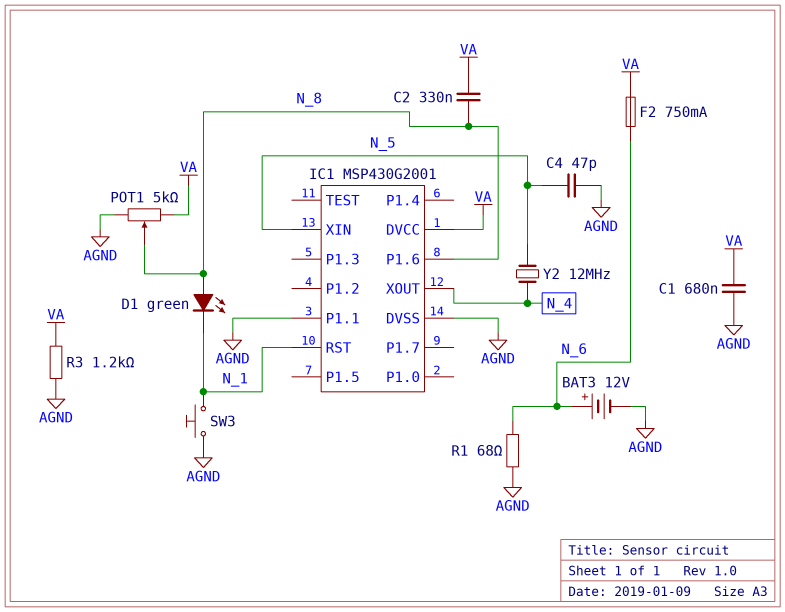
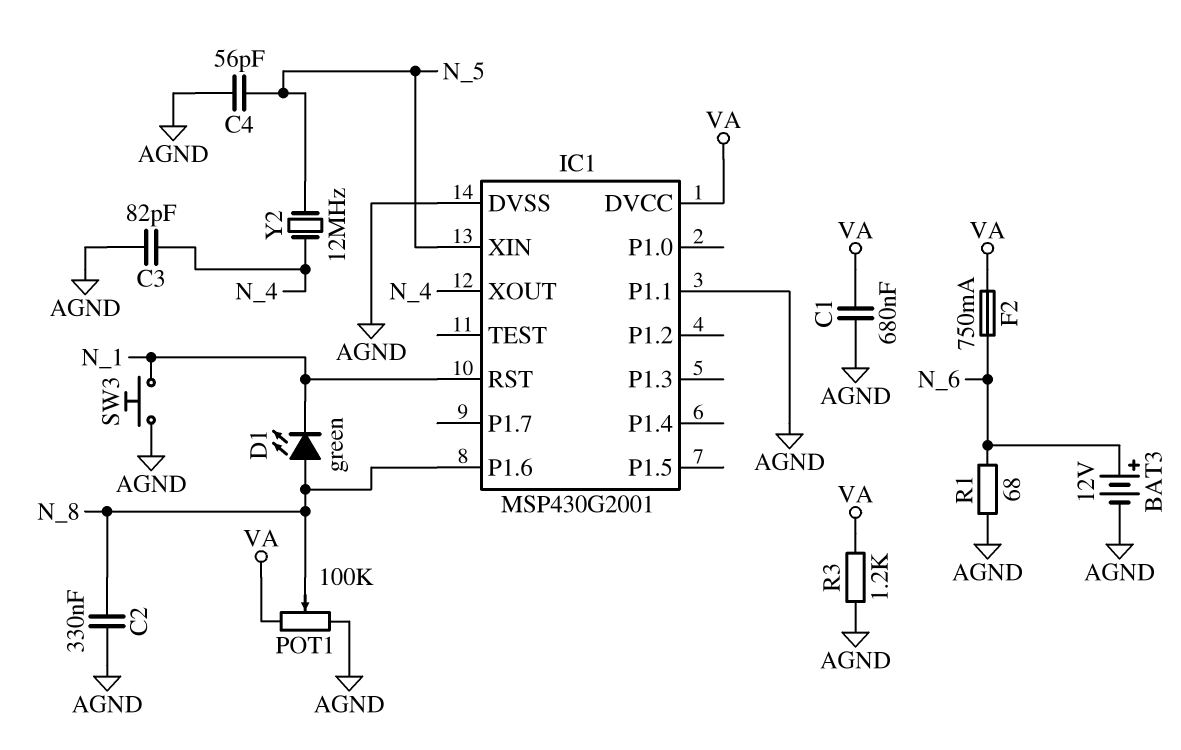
C2: 330nF (N_8, VA) -> 330nF (AGND, N_8)
C3: none -> 82pF (AGND, N_4)
C4: 47pF (AGND, N_5) -> 56pF (AGND, N_5)
POT1: 5k (AGND, VA, wiper N_8) -> 100k (AGND, VA, wiper N_8)

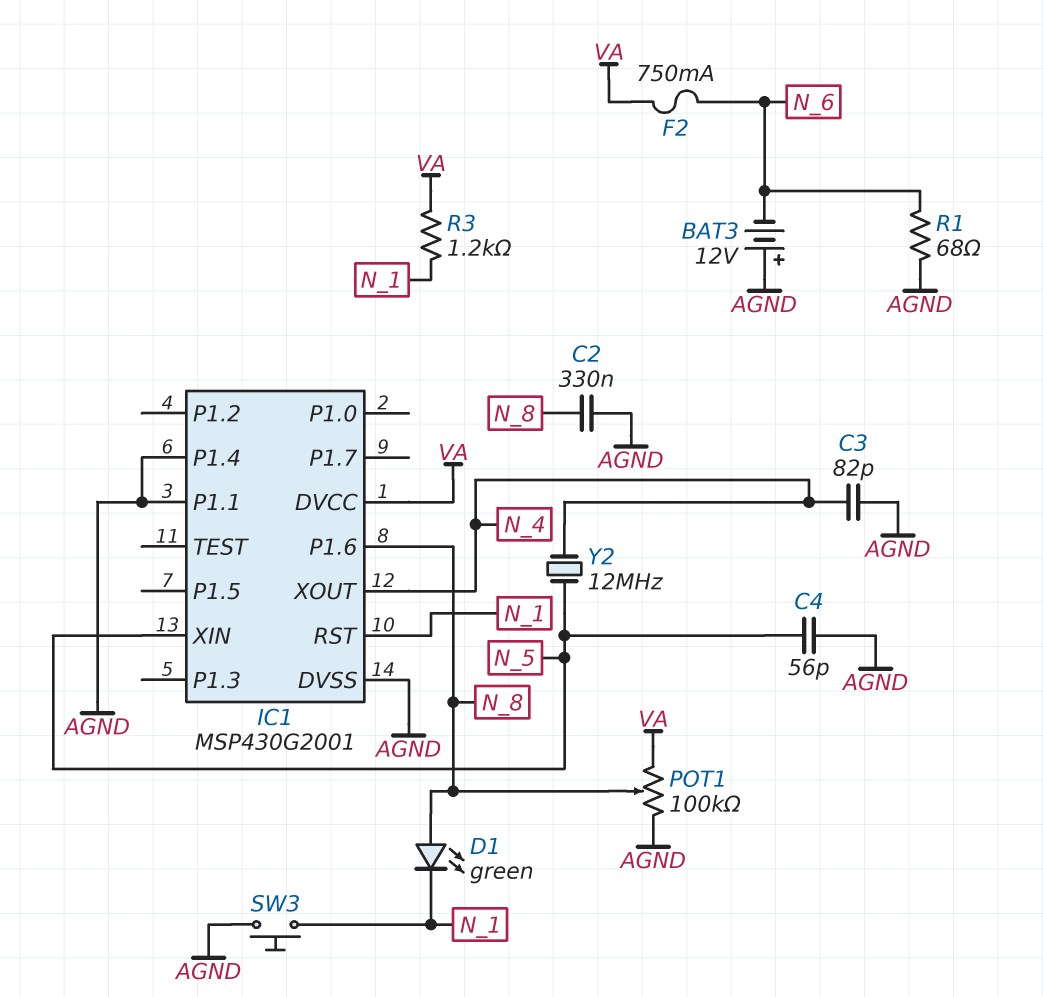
BAT3: 12V (plus N_6, minus AGND) -> 12V (plus AGND, minus N_6)
C1: 680nF (AGND, VA) -> none
IC1 pin P1.4: none -> AGND
R3: 1.2k (AGND, VA) -> 1.2k (N_1, VA)

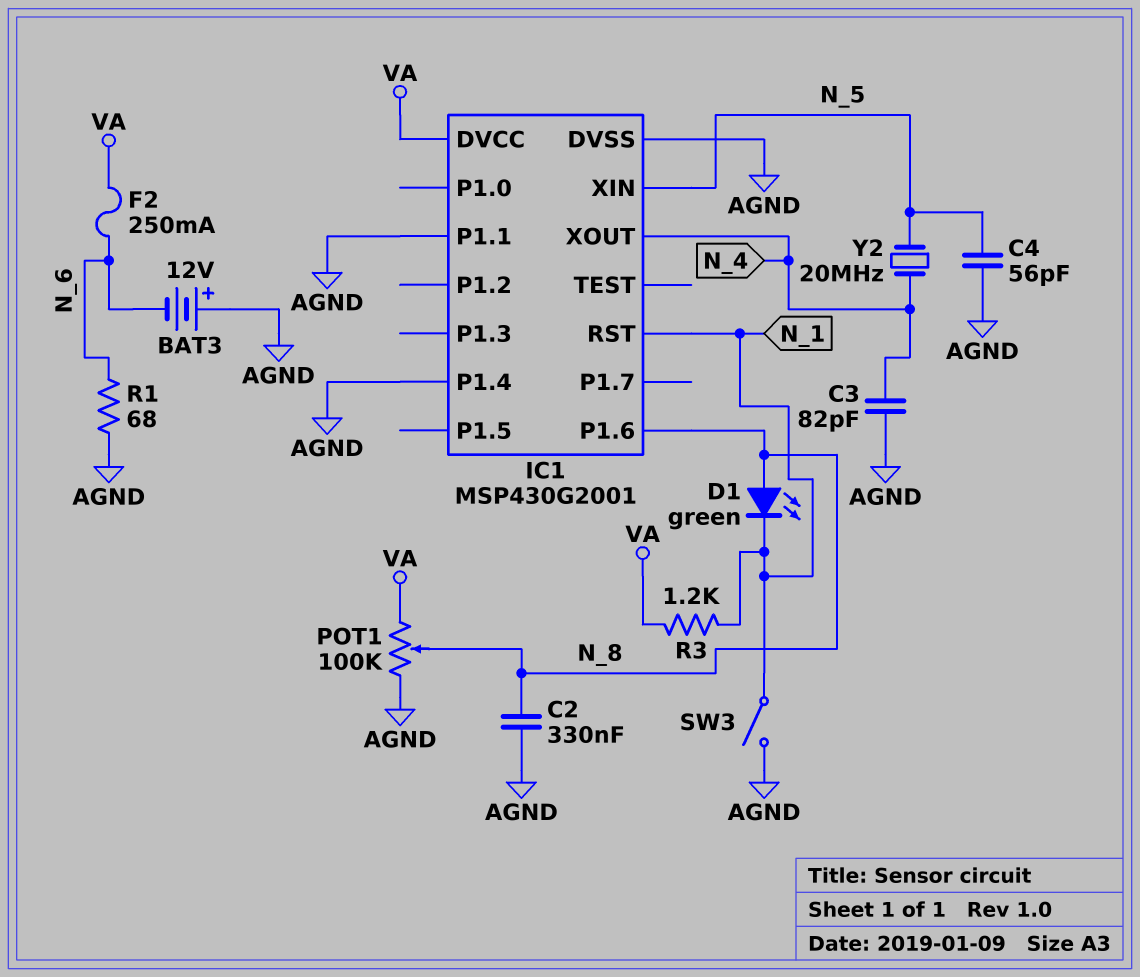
F2: 750mA (N_6, VA) -> 250mA (N_6, VA)
SW3: button (AGND, N_1) -> switch (AGND, N_1)
Y2: 12MHz (N_4, N_5) -> 20MHz (N_4, N_5)

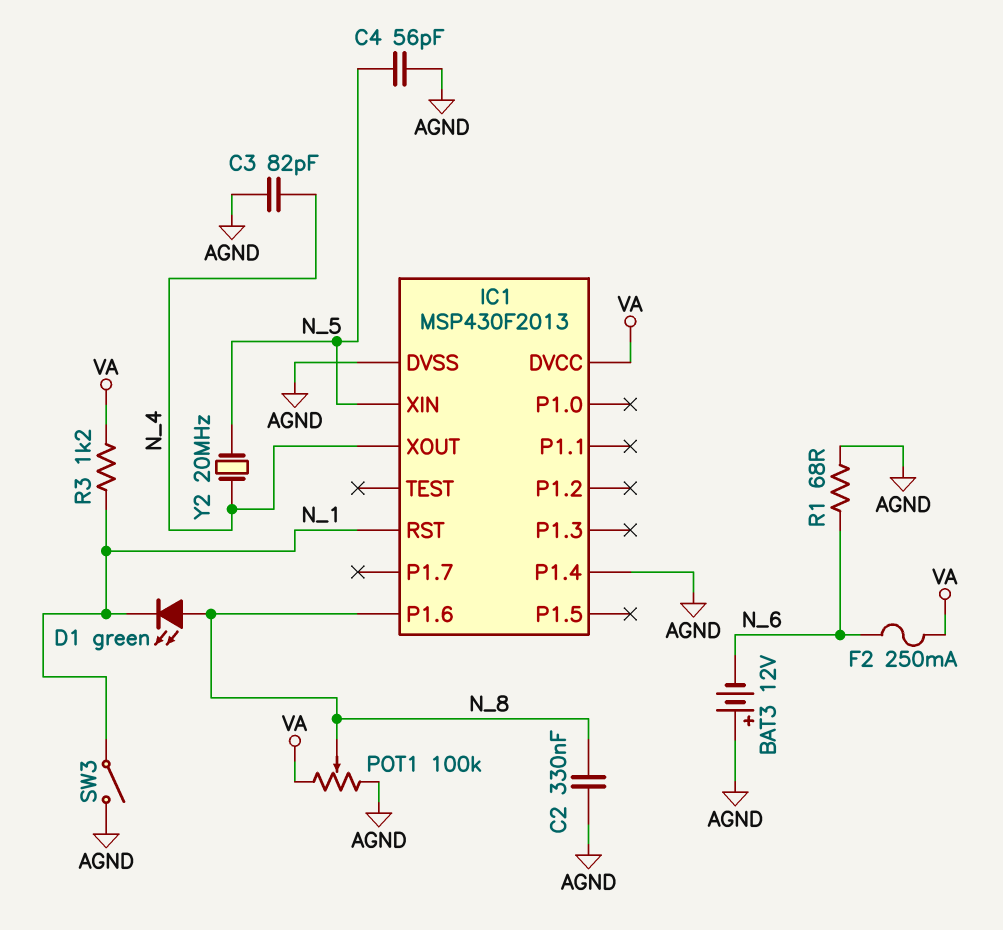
IC1: MSP430G2001 -> MSP430F2013
IC1 pin P1.1: AGND -> none

